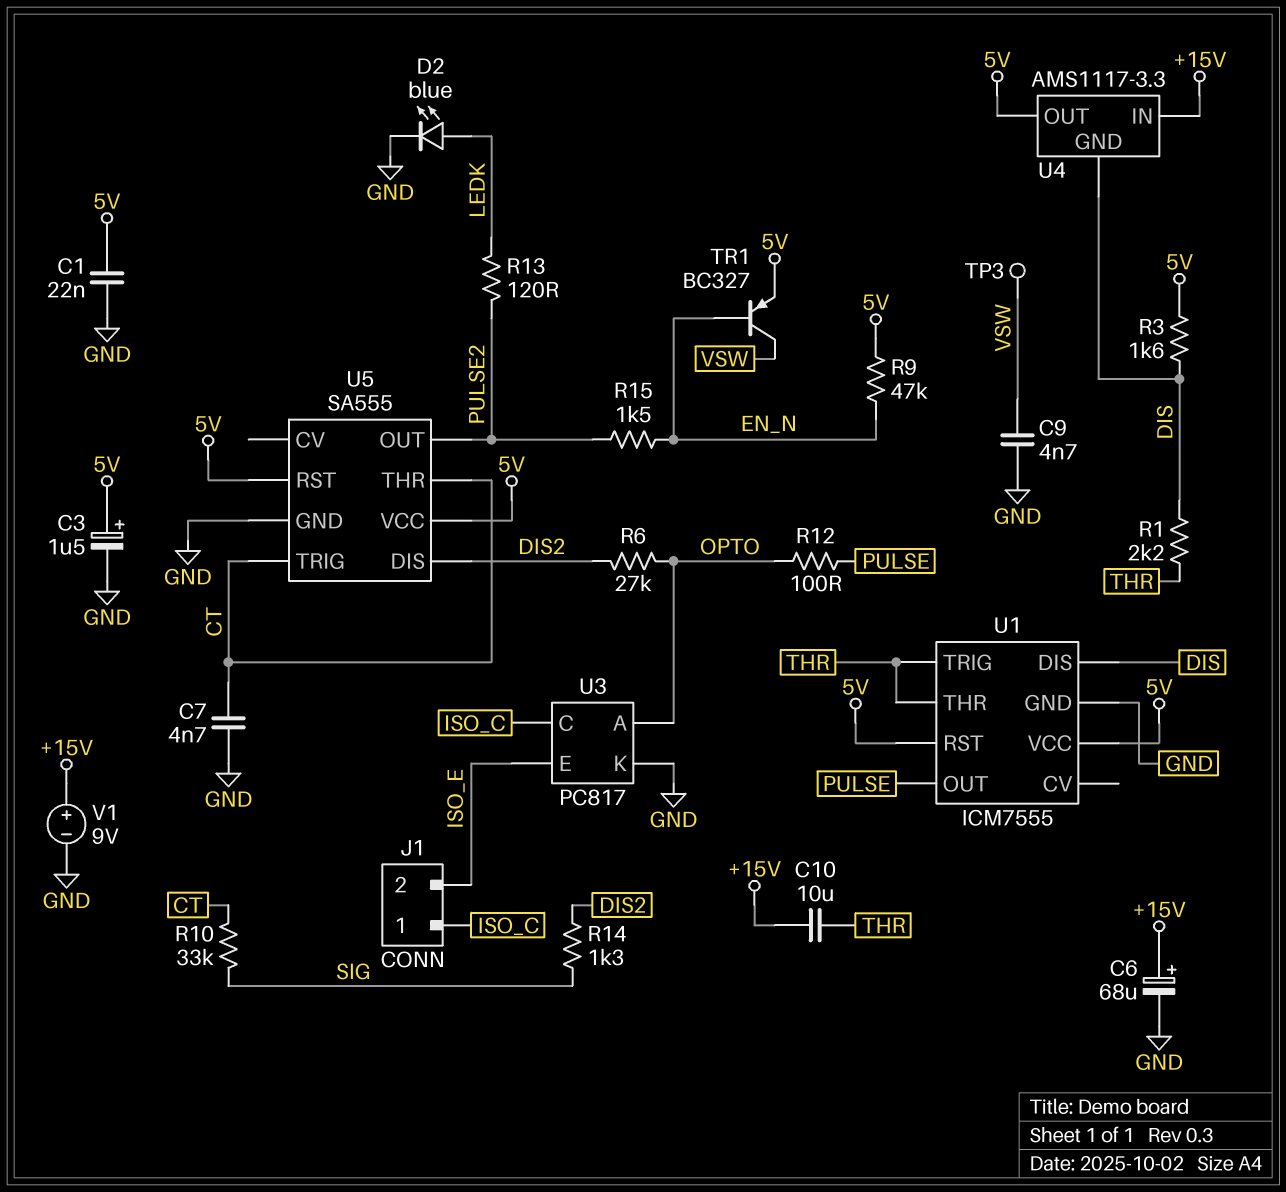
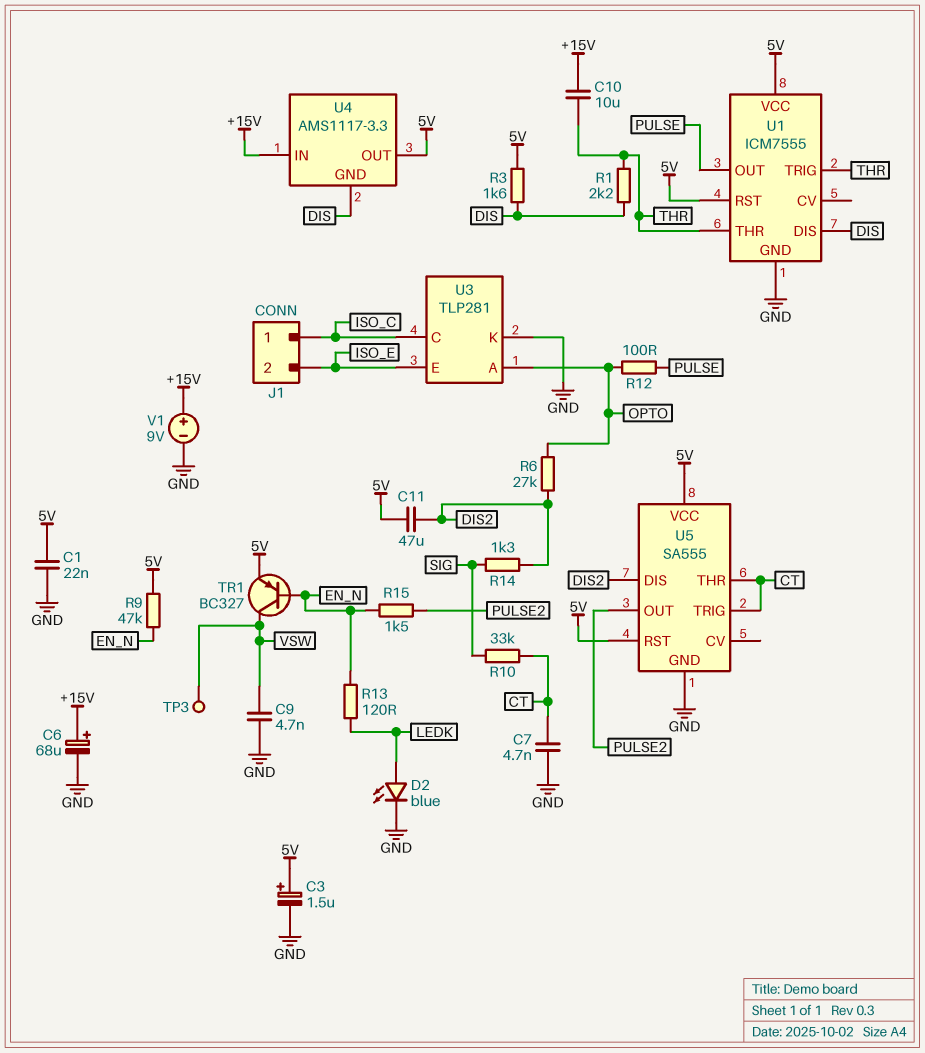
C11: none -> 47uF (5V, DIS2)
R13: 120 (LEDK, PULSE2) -> 120 (EN_N, LEDK)
U3: PC817 -> TLP281

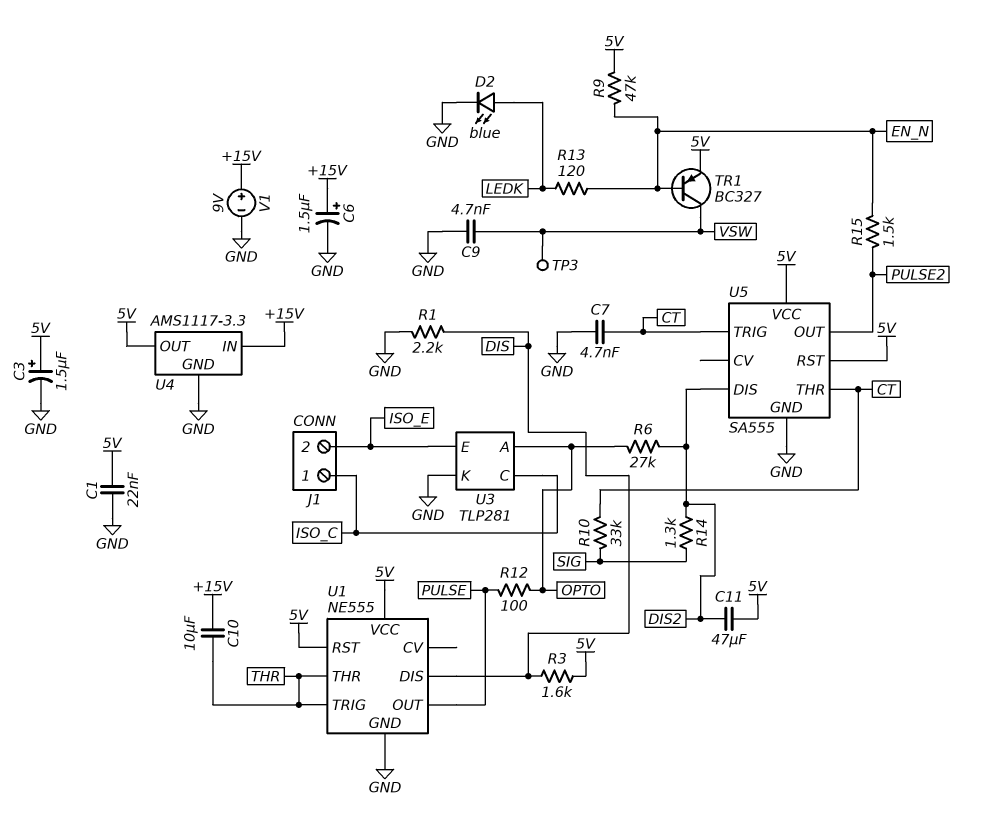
C6: 68uF (plus +15V, minus GND) -> 1.5uF (plus +15V, minus GND)
R1: 2.2k (DIS, THR) -> 2.2k (DIS, GND)
U1: ICM7555 -> NE555
U4 pin GND: DIS -> GND

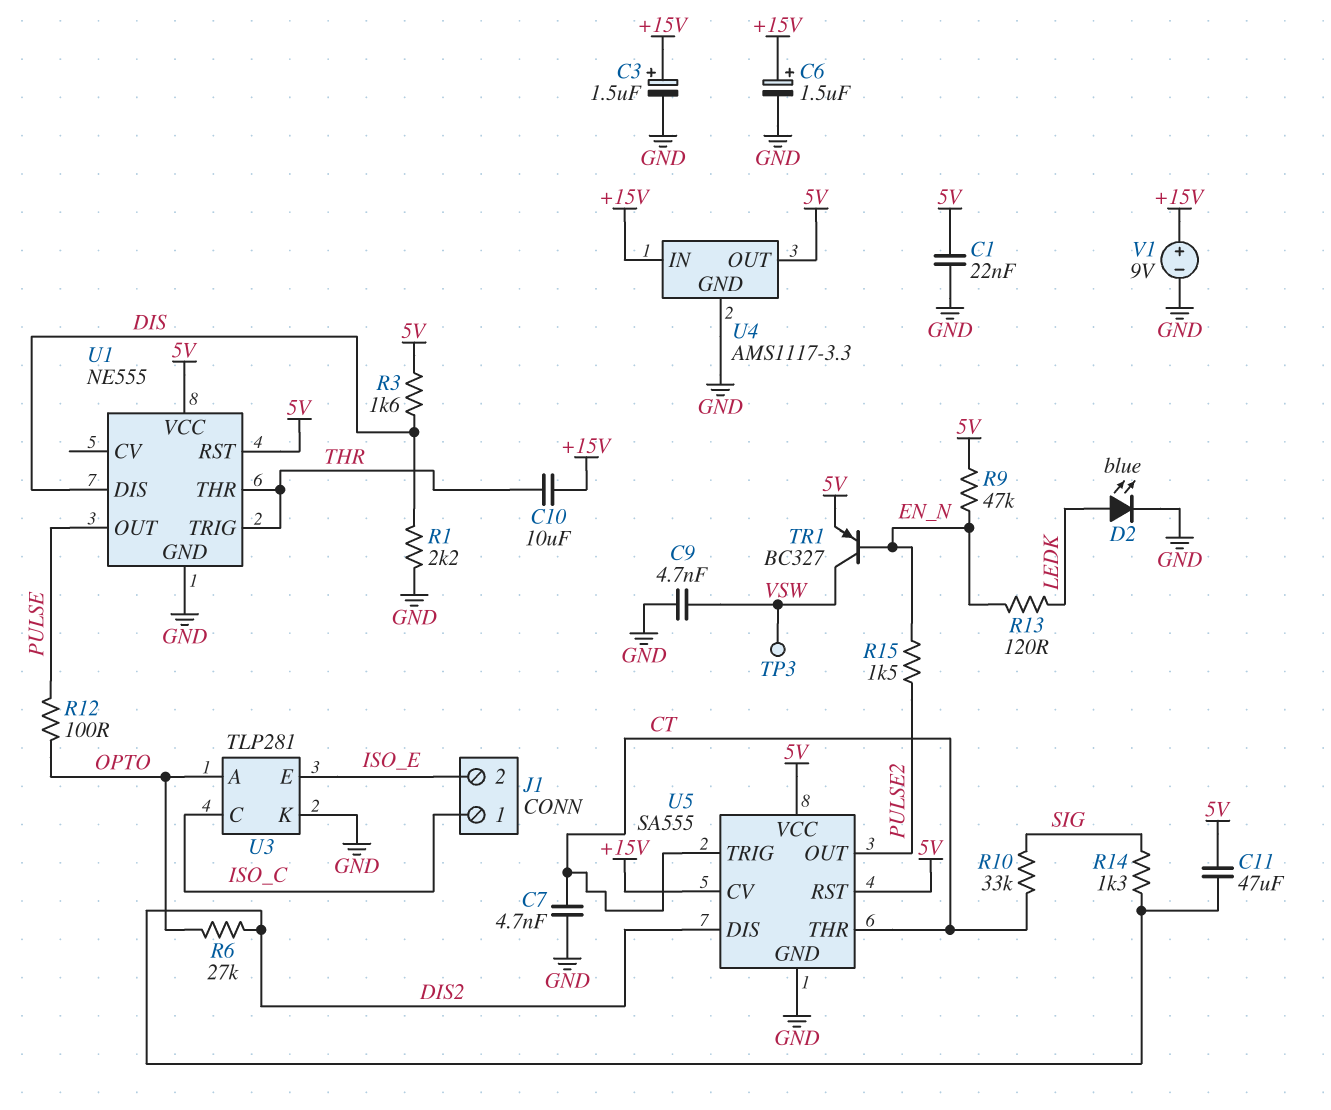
C3: 1.5uF (plus 5V, minus GND) -> 1.5uF (plus +15V, minus GND)
U5 pin CV: none -> +15V

